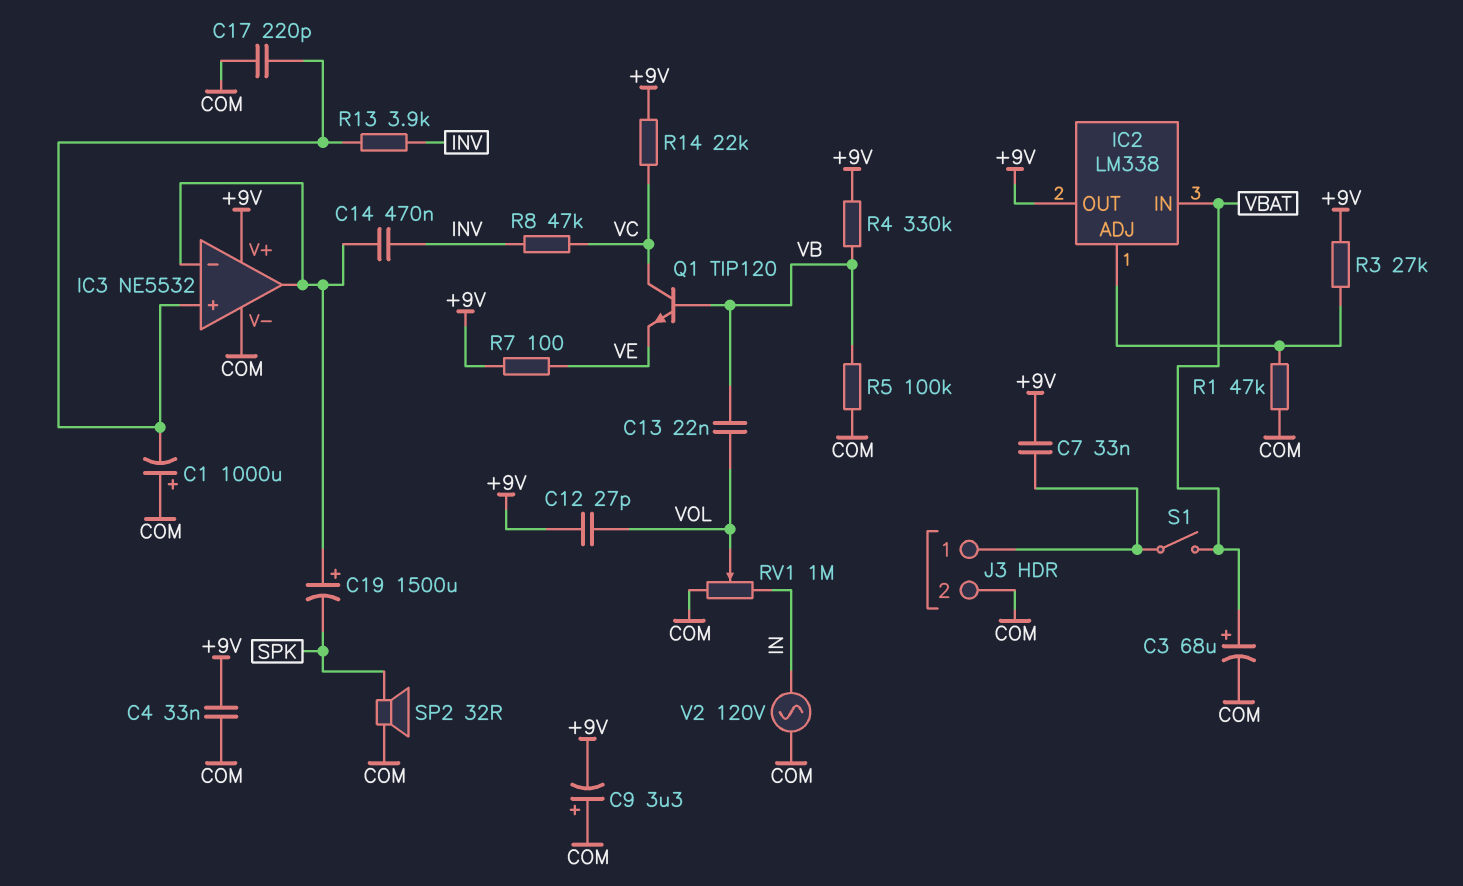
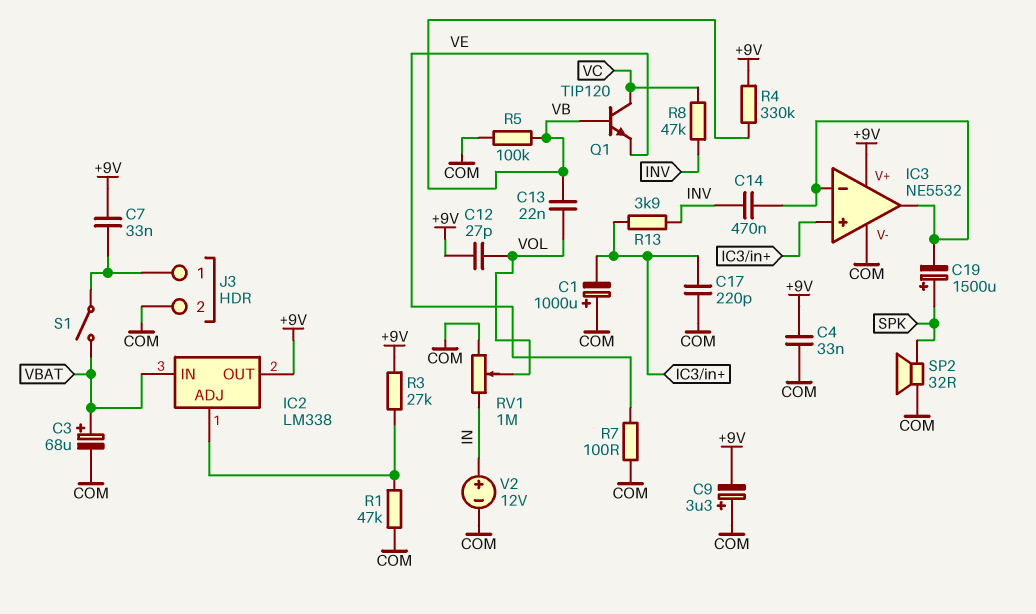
C19: 1500uF (plus IC3/in-, minus SPK) -> 1500uF (plus SPK, minus IC3/in-)
R7: 100 (+9V, VE) -> 100 (COM, VE)
R14: 22k (+9V, VC) -> none
V2: AC 120V (COM, IN) -> 12V (plus IN, minus COM)

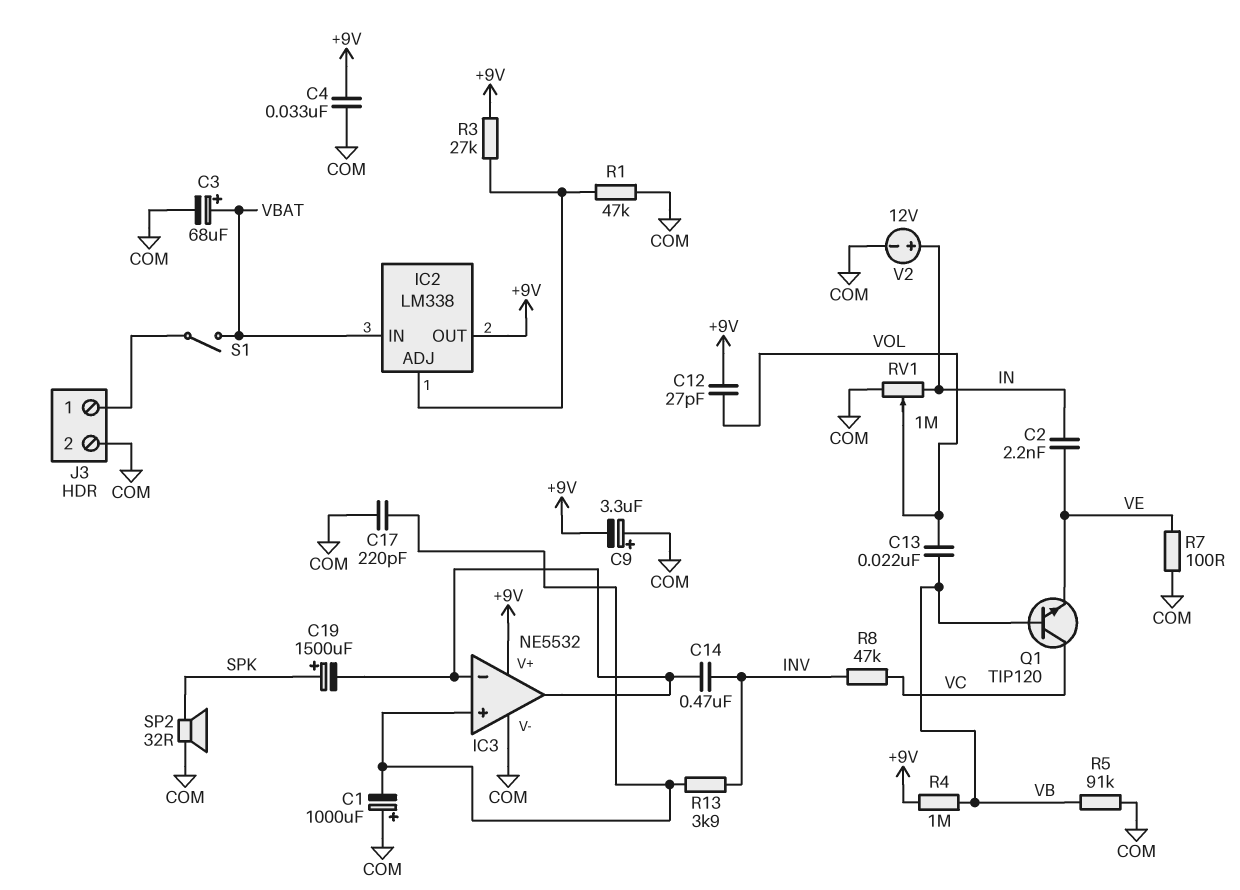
C2: none -> 2.2nF (IN, VE)
C7: 33nF (+9V, J3/1) -> none
R4: 330k (+9V, VB) -> 1M (+9V, VB)
R5: 100k (COM, VB) -> 91k (COM, VB)

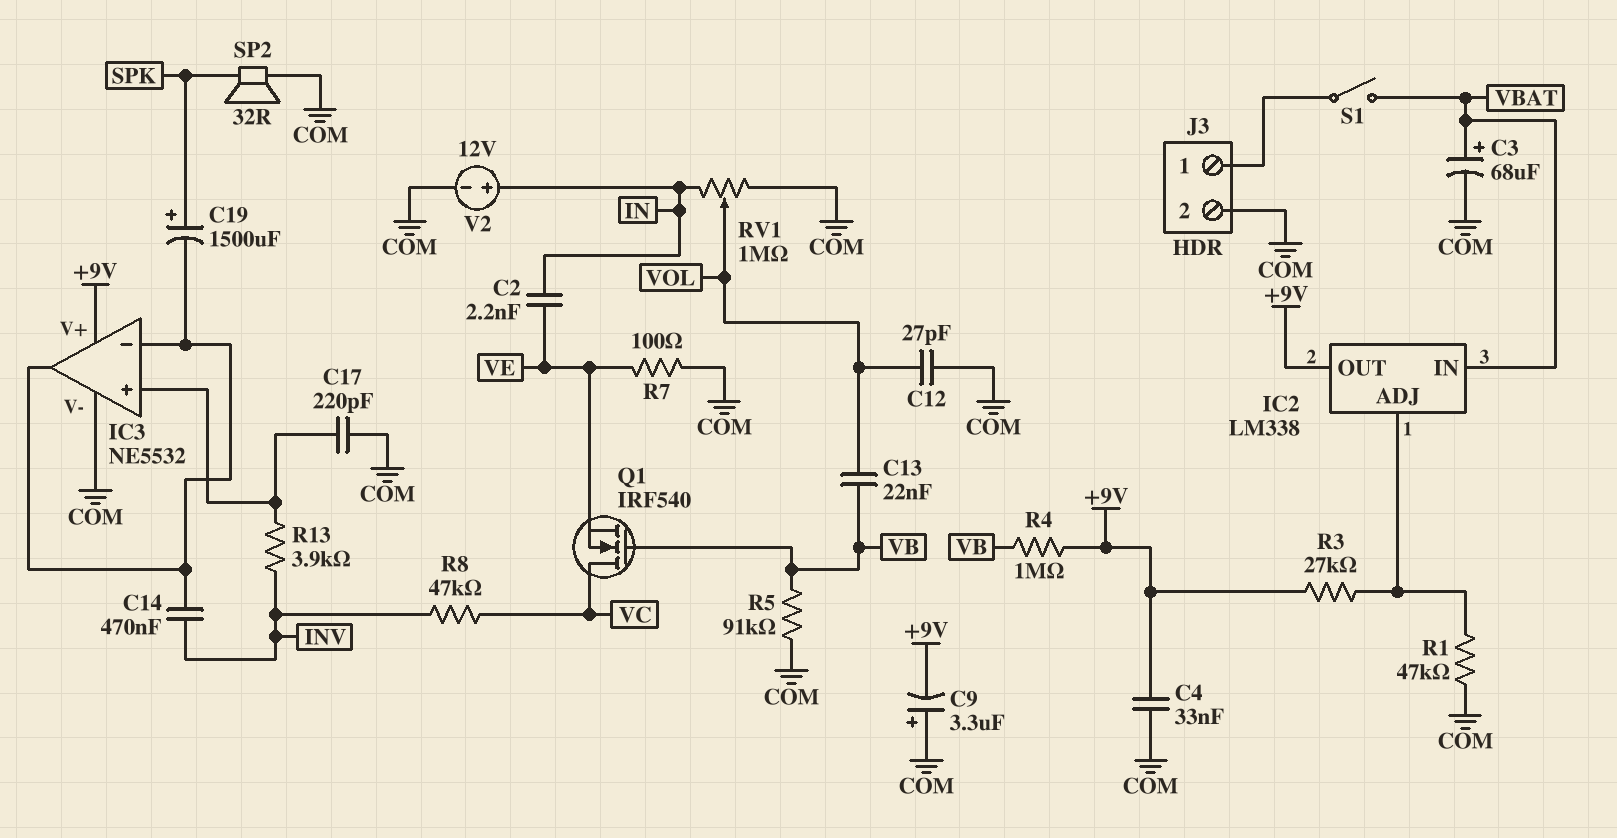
C1: 1000uF (plus COM, minus IC3/in+) -> none
C12: 27pF (+9V, VOL) -> 27pF (COM, VOL)
Q1: NPN TIP120 (B VB, C VC, E VE) -> NMOS IRF540 (G VB, D VC, S VE)

